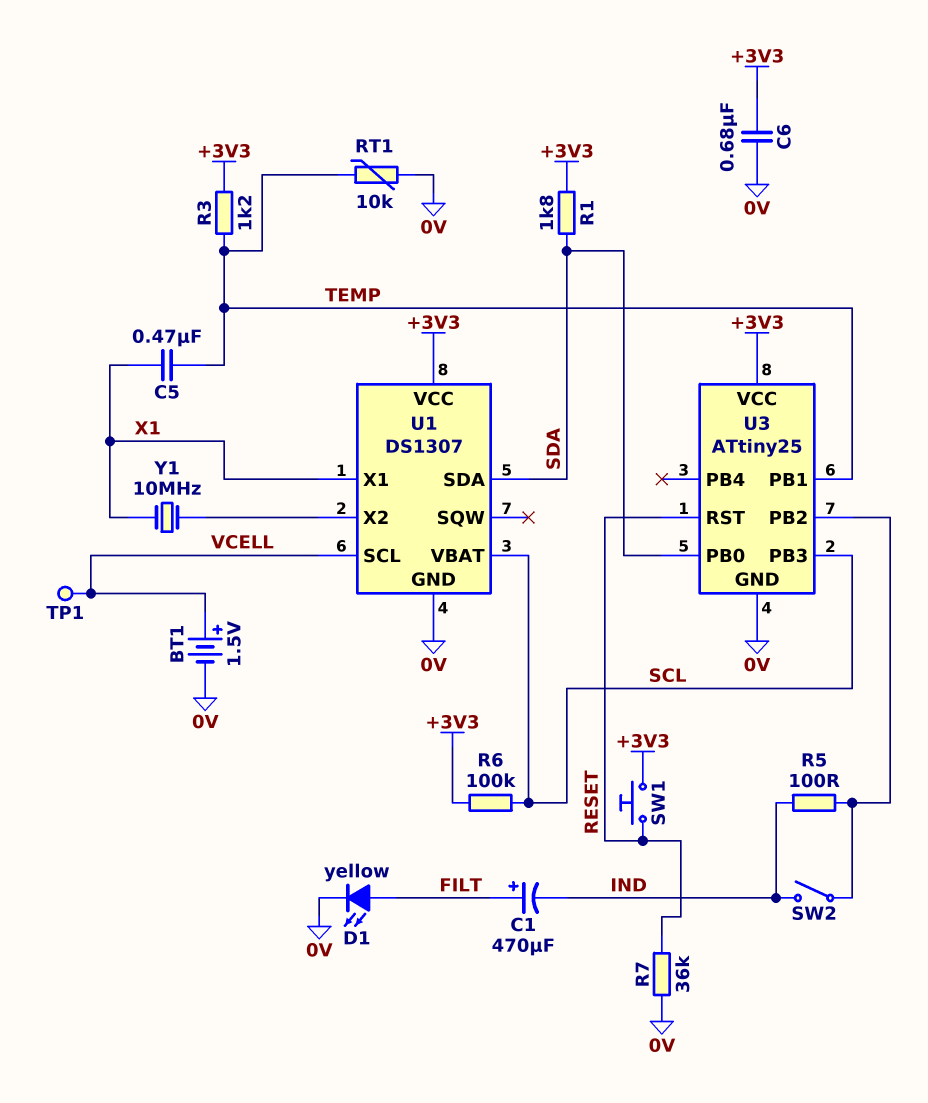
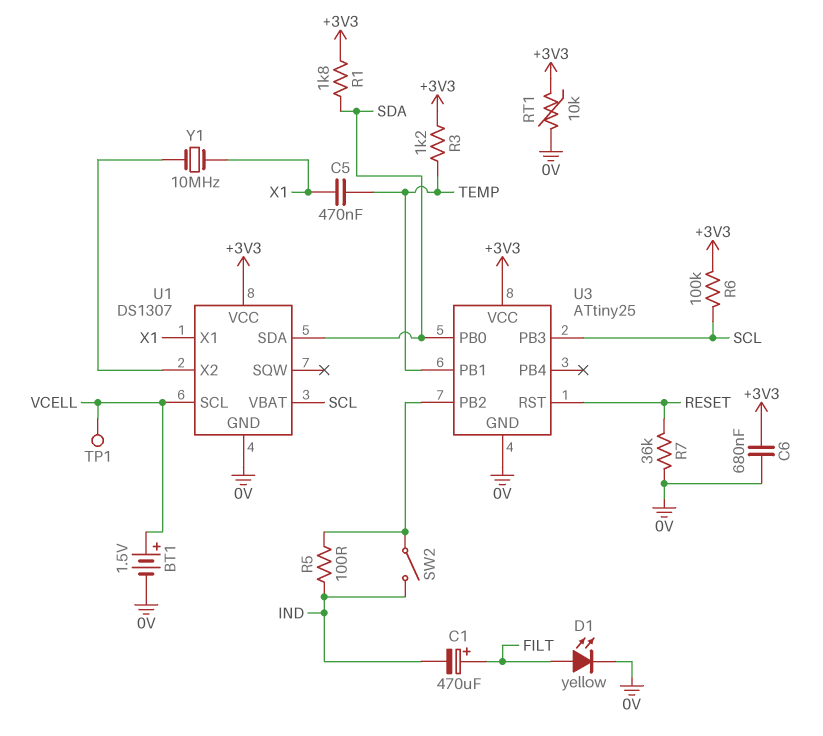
RT1: 10k (0V, TEMP) -> 10k (+3V3, 0V)
SW1: button (+3V3, RESET) -> none

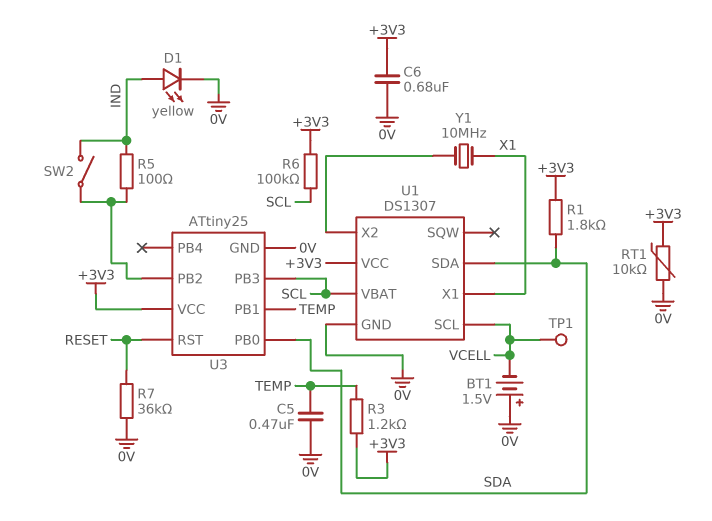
BT1: 1.5V (plus VCELL, minus 0V) -> 1.5V (plus 0V, minus VCELL)
C1: 470uF (plus FILT, minus IND) -> none
C5: 470nF (TEMP, X1) -> 470nF (0V, TEMP)
D1: LED yellow (A FILT, K 0V) -> LED yellow (A IND, K 0V)

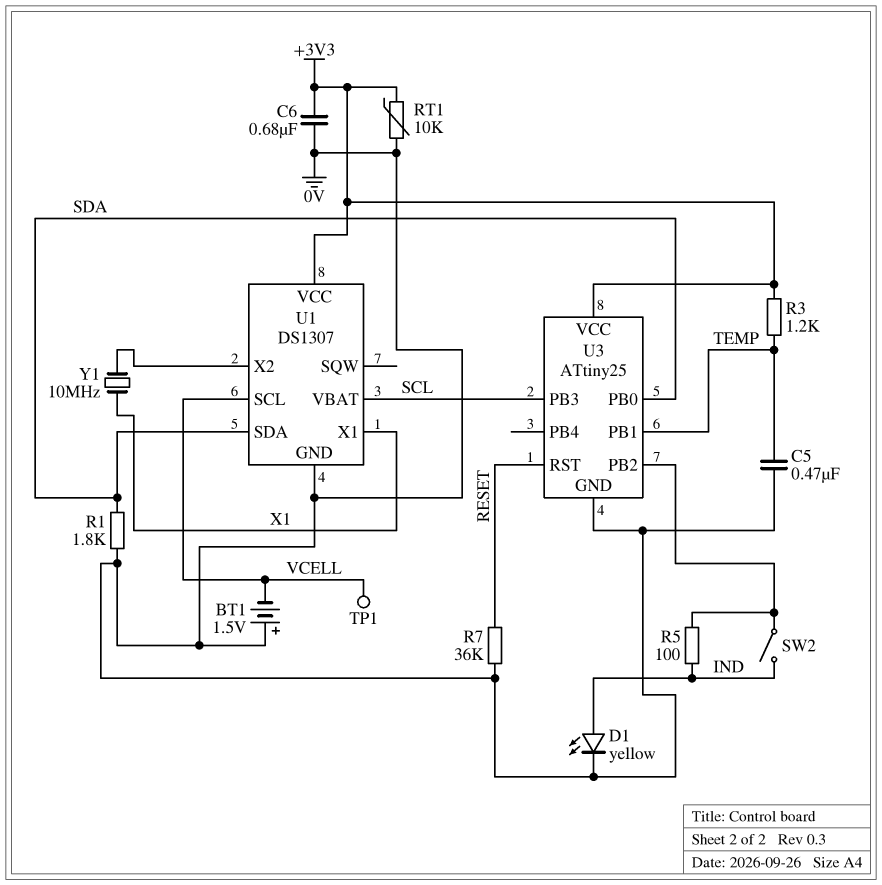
R1: 1.8k (+3V3, SDA) -> 1.8k (0V, SDA)
R6: 100k (+3V3, SCL) -> none

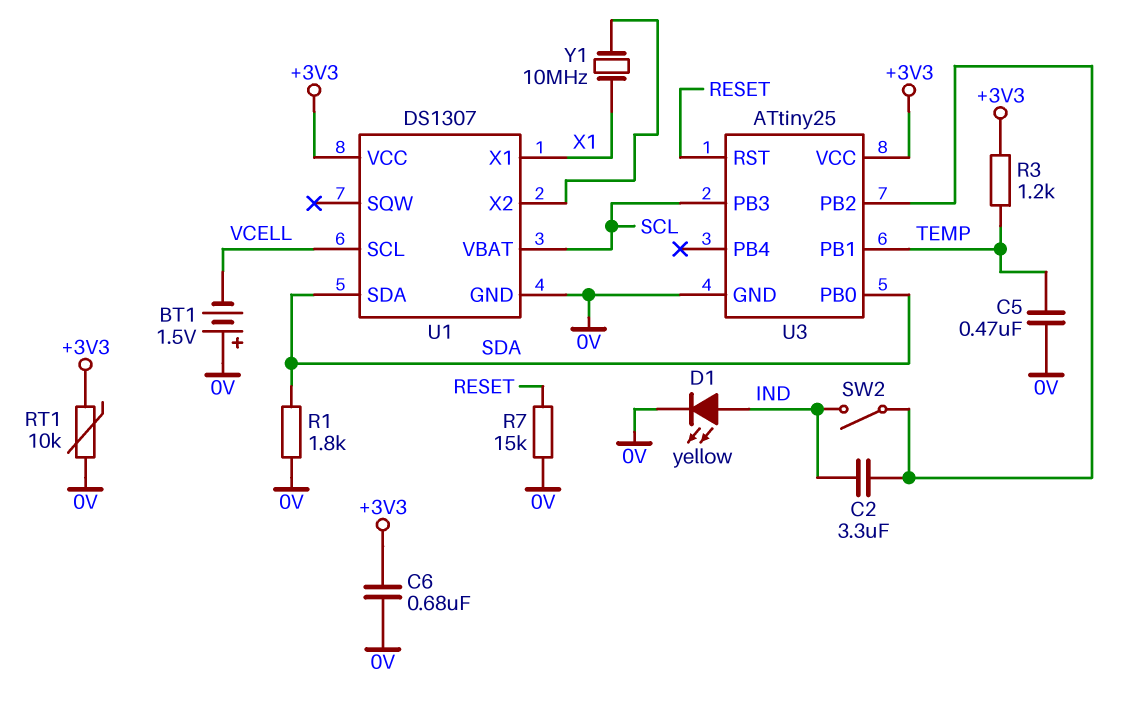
C2: none -> 3.3uF (IND, U3/PB2)
R5: 100 (IND, U3/PB2) -> none
R7: 36k (0V, RESET) -> 15k (0V, RESET)
TP1: test point (VCELL) -> none

